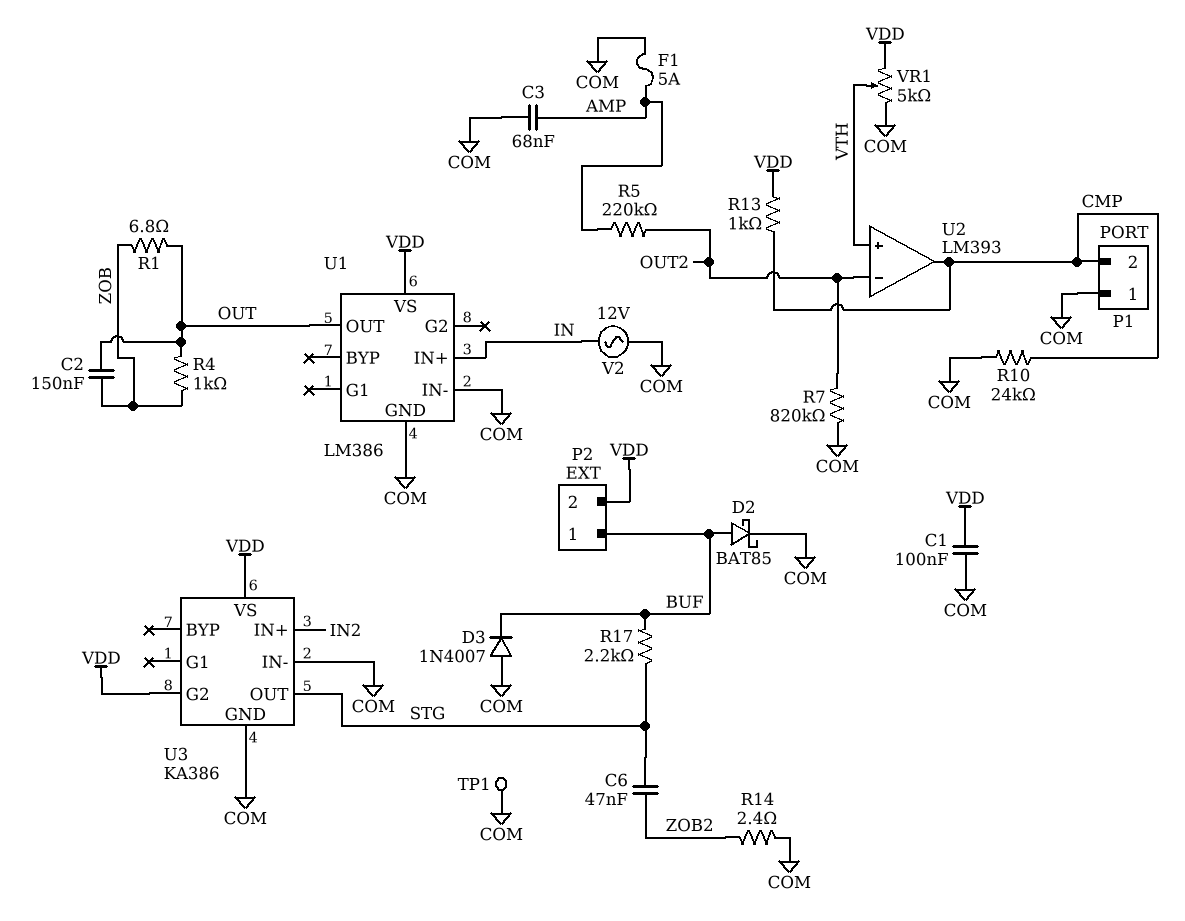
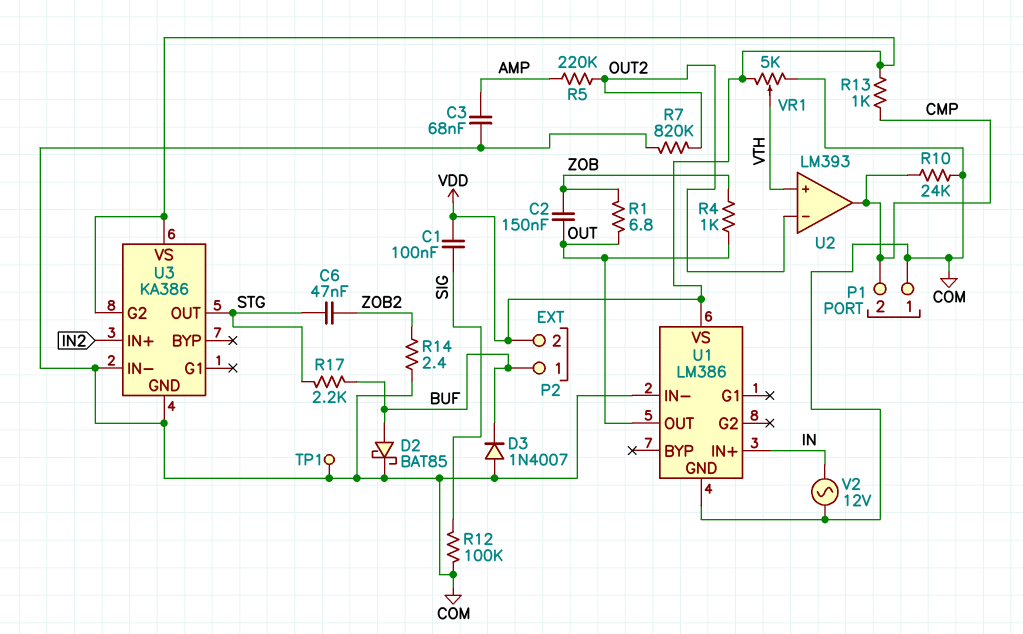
C1: 100nF (COM, VDD) -> 100nF (SIG, VDD)
F1: 5A (AMP, COM) -> none
R12: none -> 100k (COM, SIG)

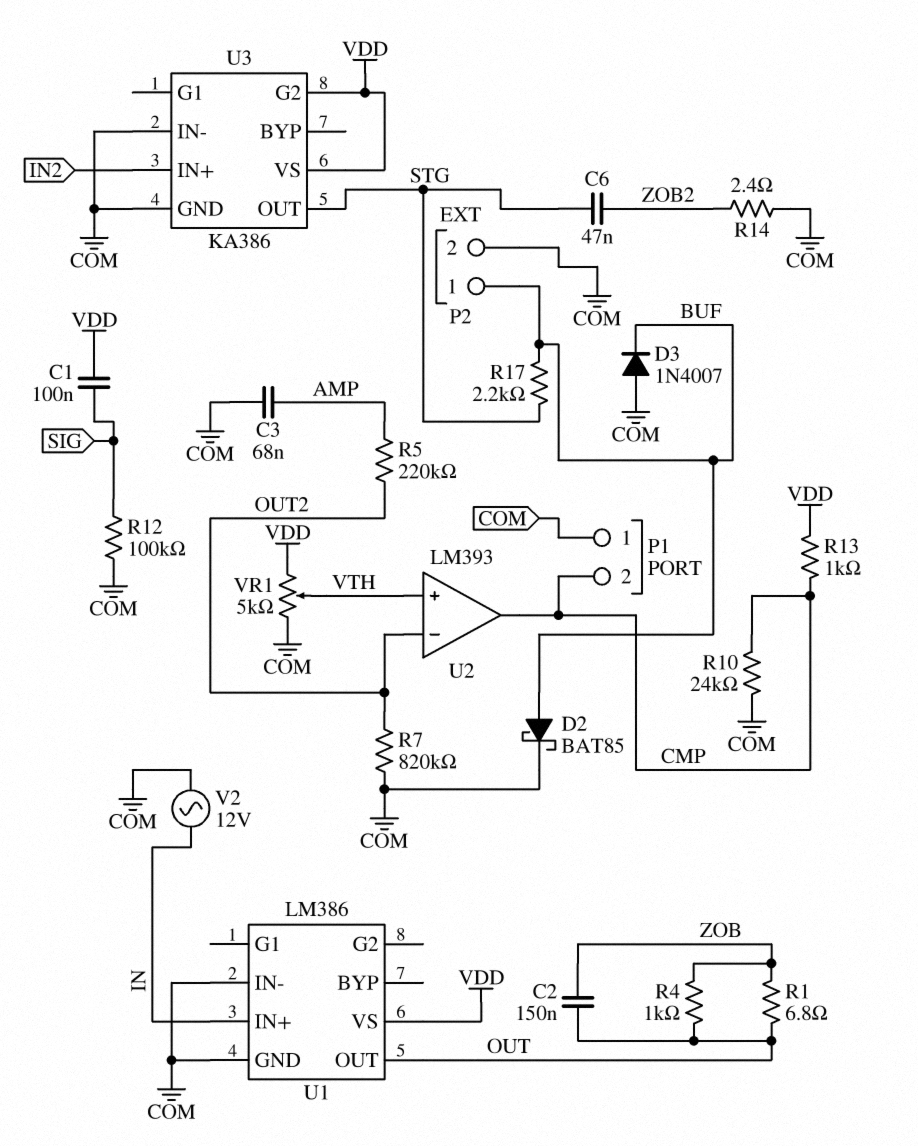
P2 pin 2: VDD -> COM
TP1: test point (COM) -> none

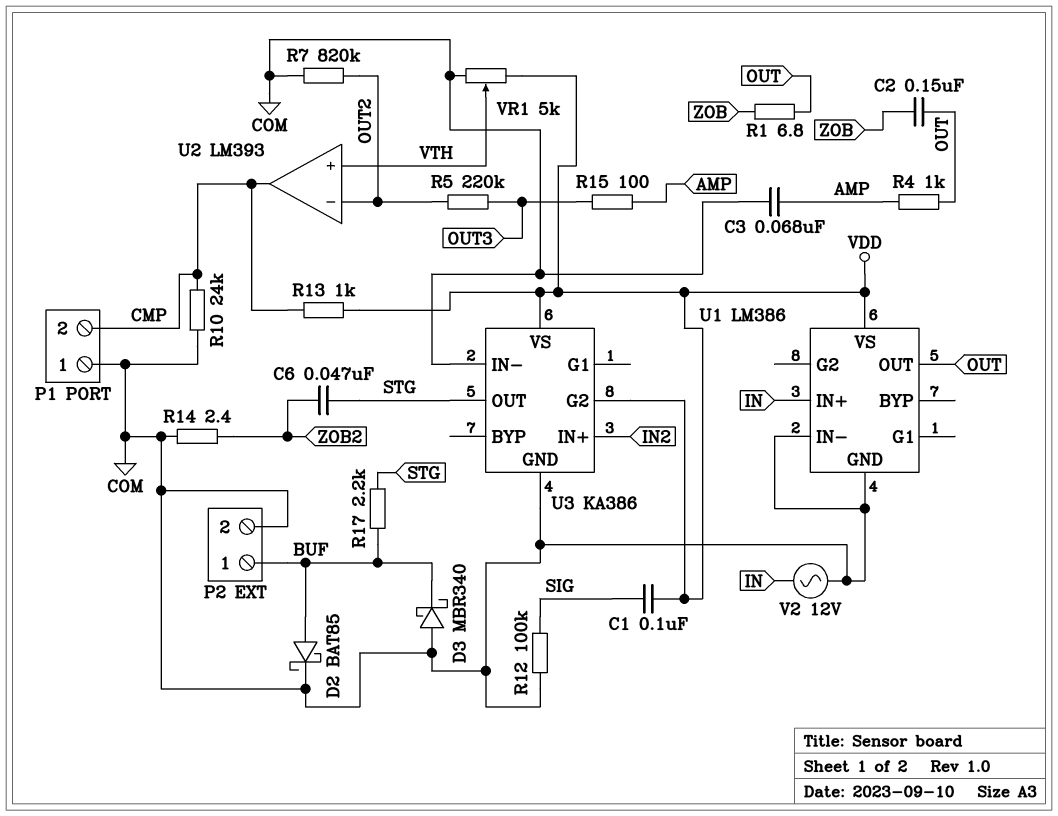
D3: diode 1N4007 (A COM, K BUF) -> schottky MBR340 (A COM, K BUF)
R4: 1k (OUT, ZOB) -> 1k (AMP, OUT)
R5: 220k (AMP, OUT2) -> 220k (OUT2, OUT3)
R15: none -> 100 (AMP, OUT3)

